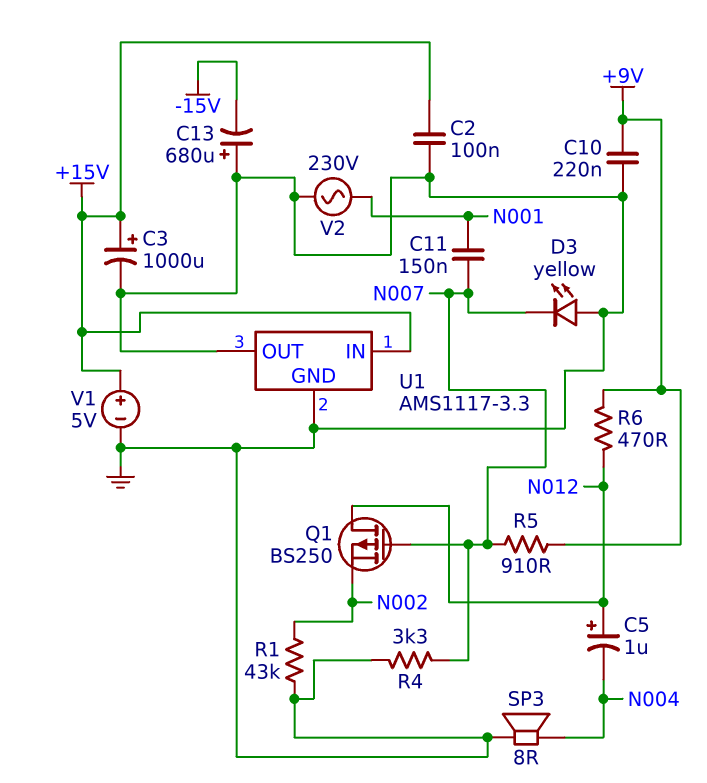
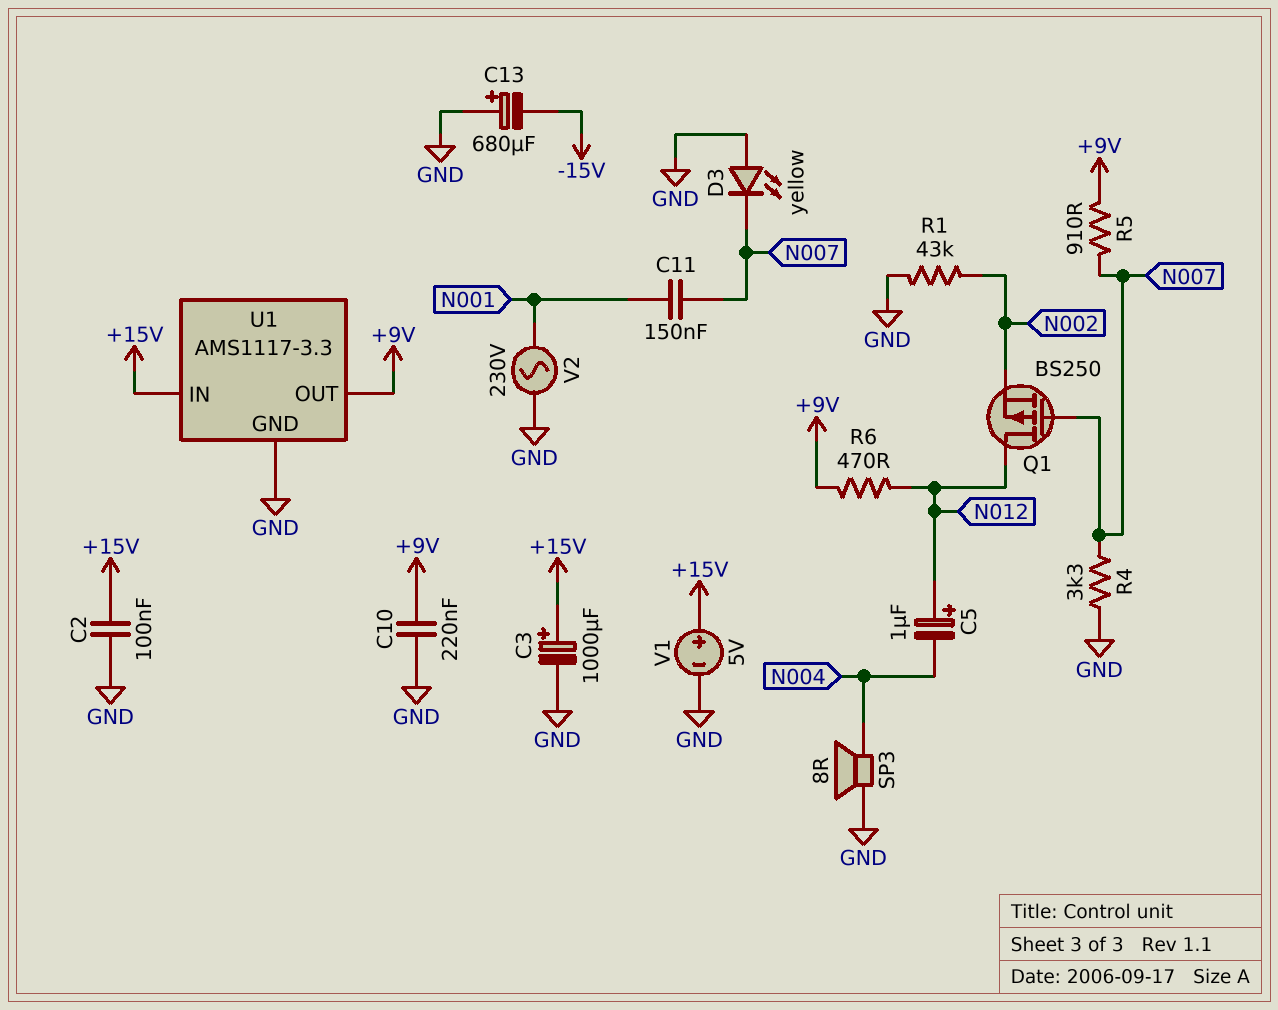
U1 pin OUT: GND -> +9V

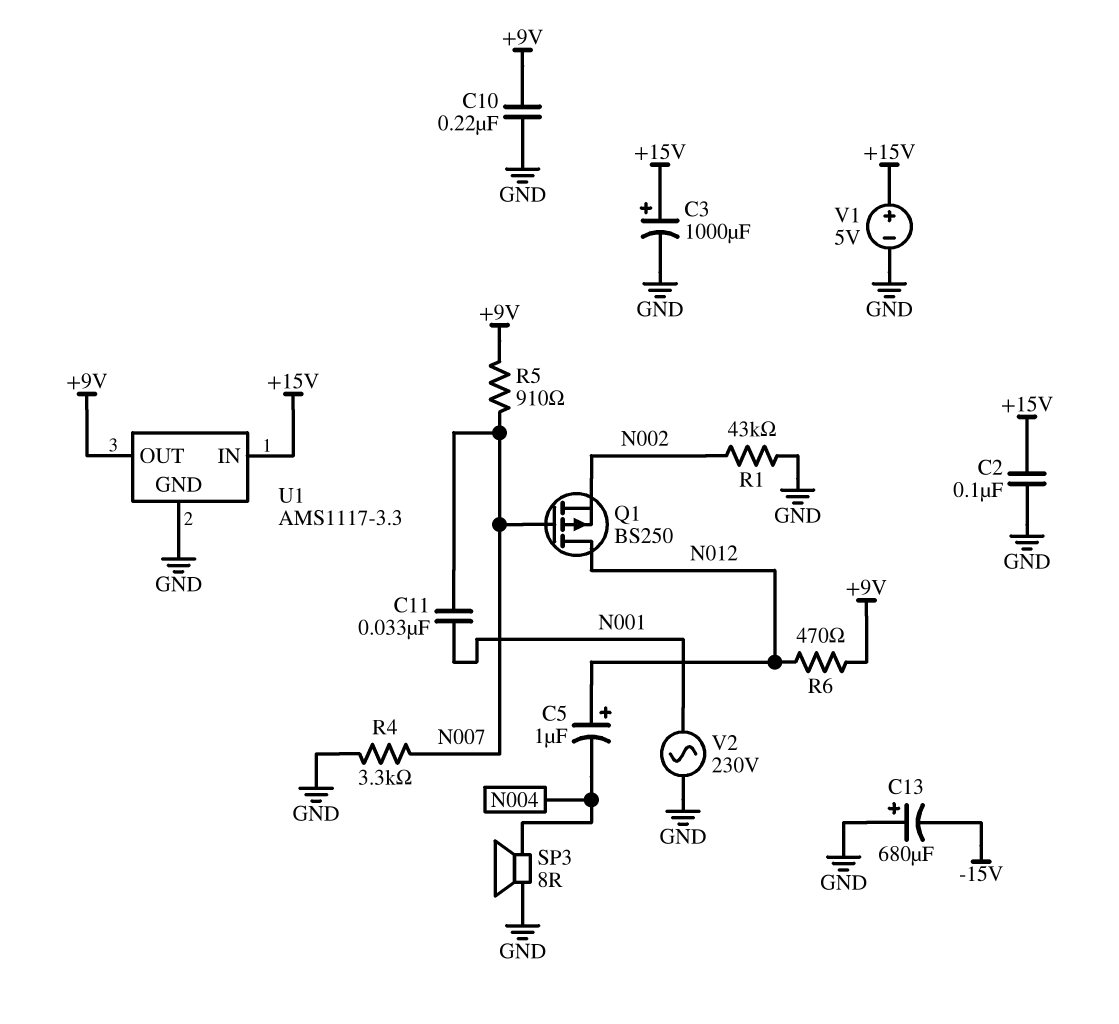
C11: 150nF (N001, N007) -> 33nF (N001, N007)
D3: LED yellow (A GND, K N007) -> none

